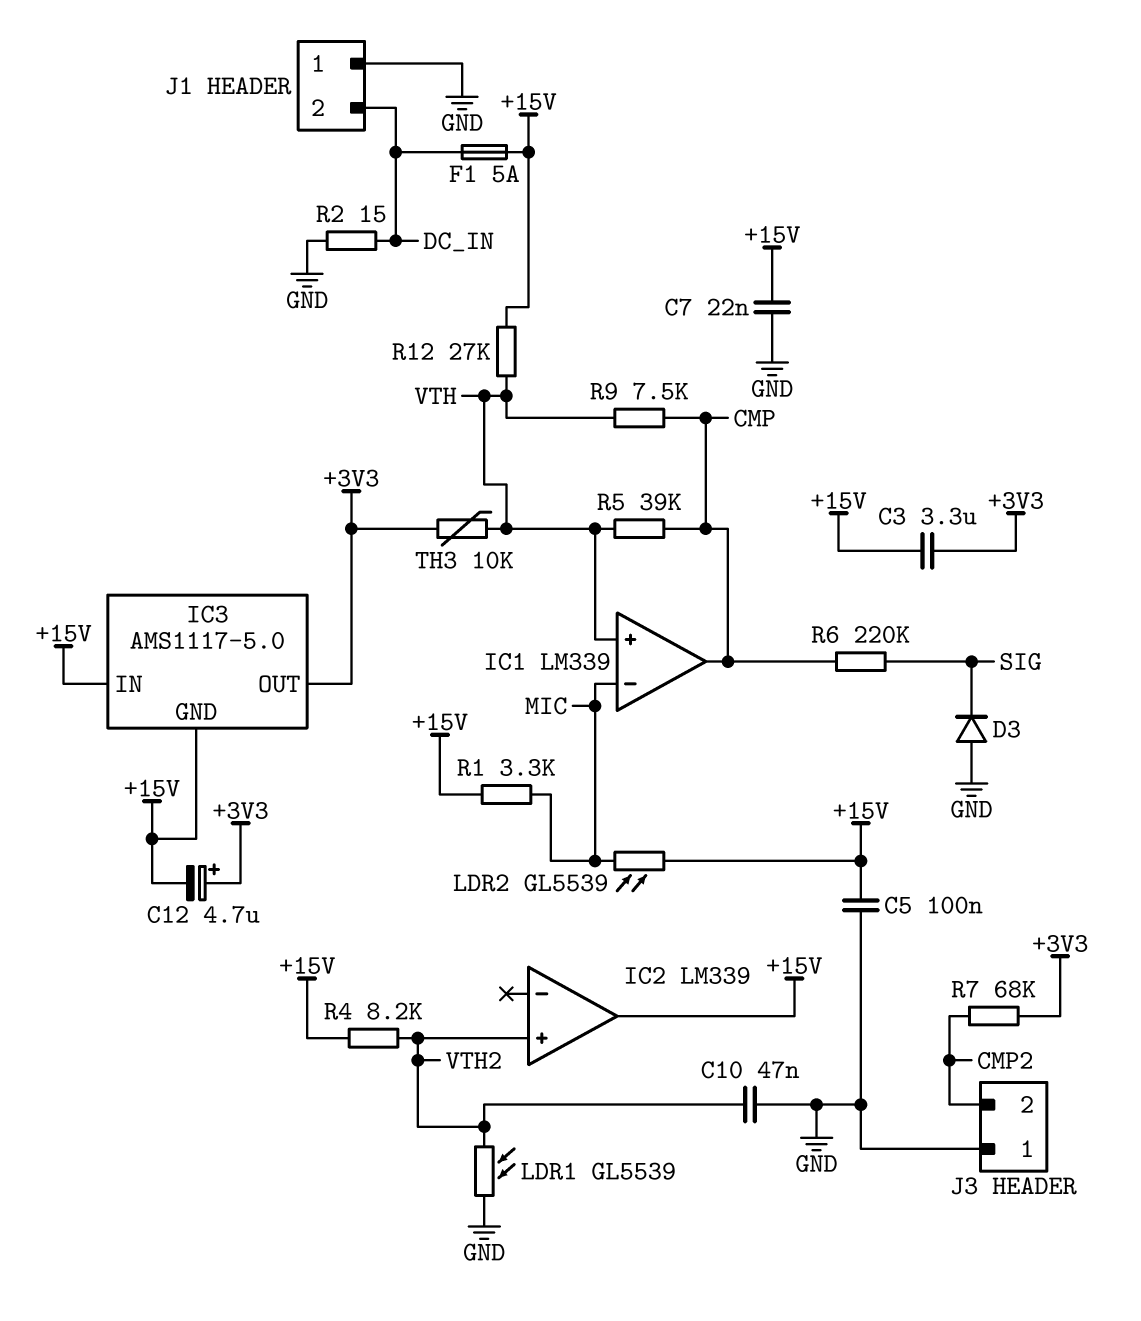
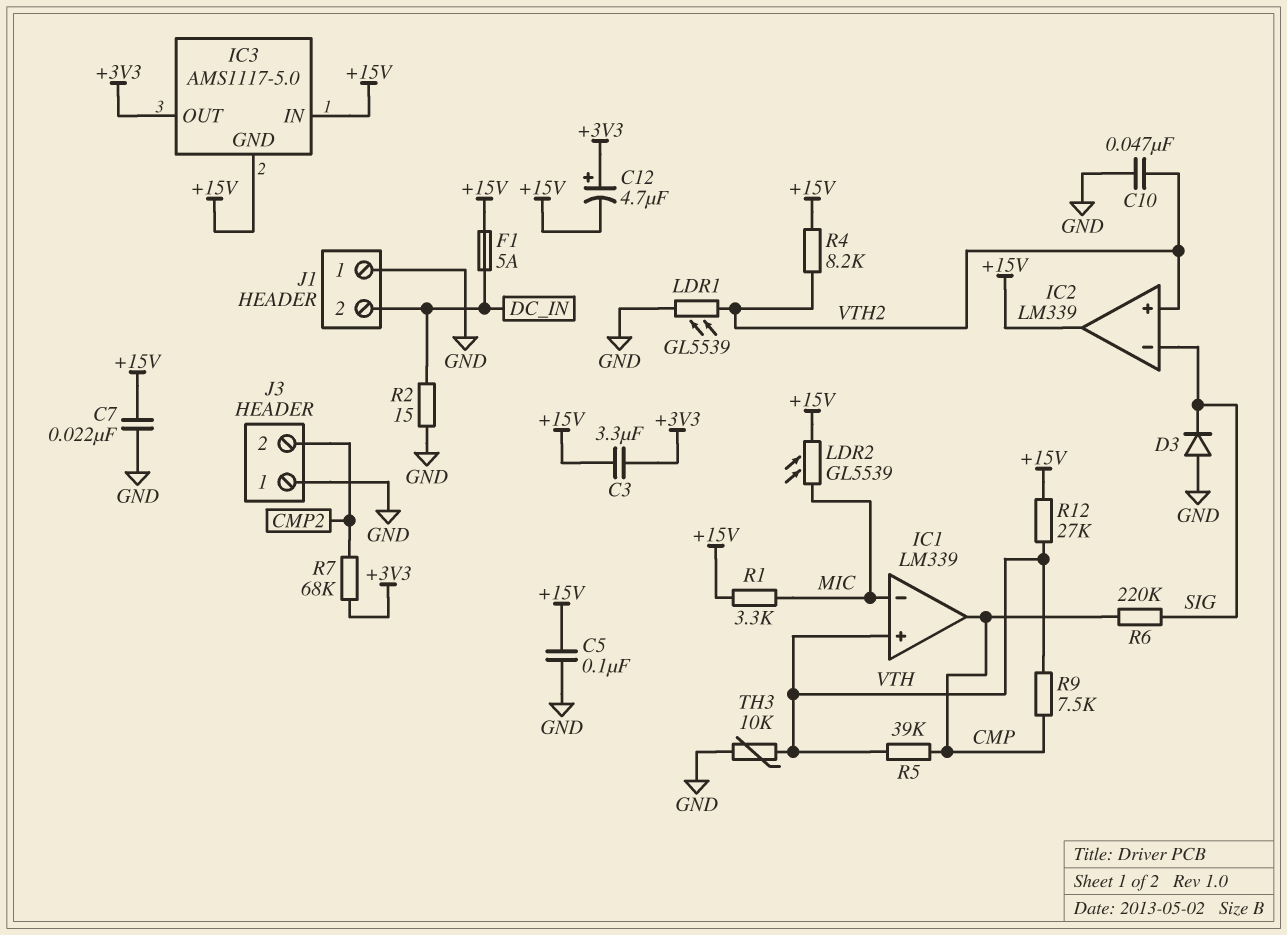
IC2 pin in-: none -> SIG
TH3: 10k (+3V3, VTH) -> 10k (GND, VTH)

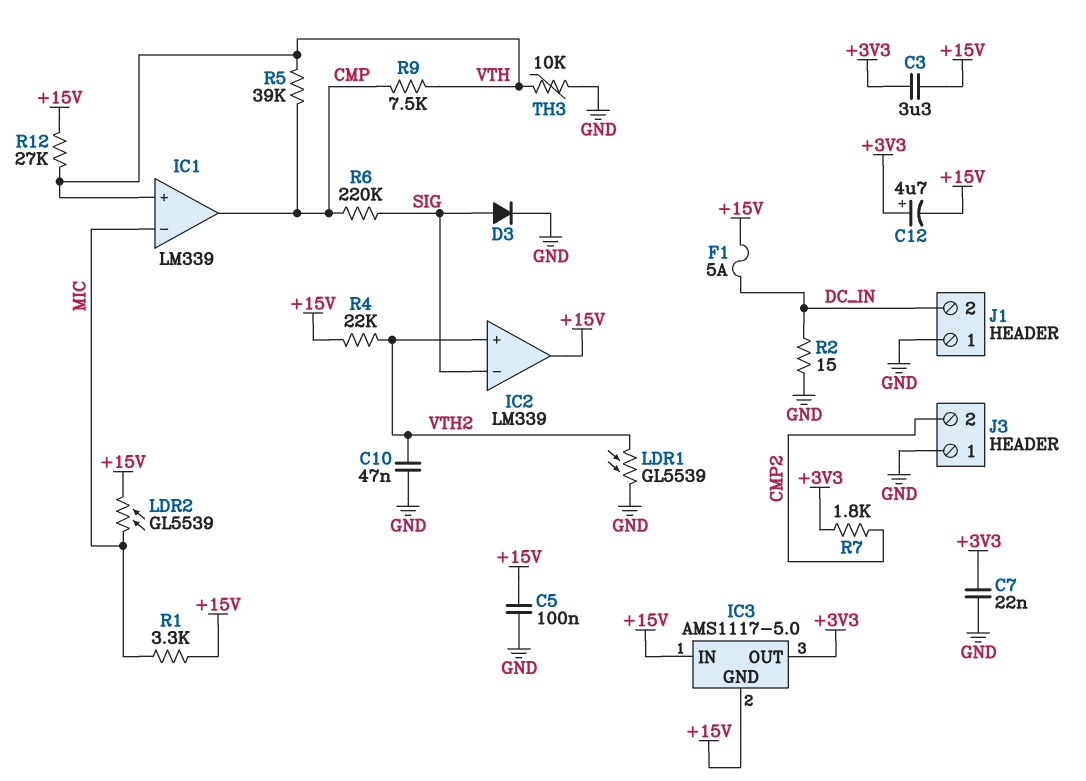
C7: 22nF (+15V, GND) -> 22nF (+3V3, GND)
D3: diode (A GND, K SIG) -> diode (A SIG, K GND)
R4: 8.2k (+15V, VTH2) -> 22k (+15V, VTH2)
R7: 68k (+3V3, CMP2) -> 1.8k (+3V3, CMP2)

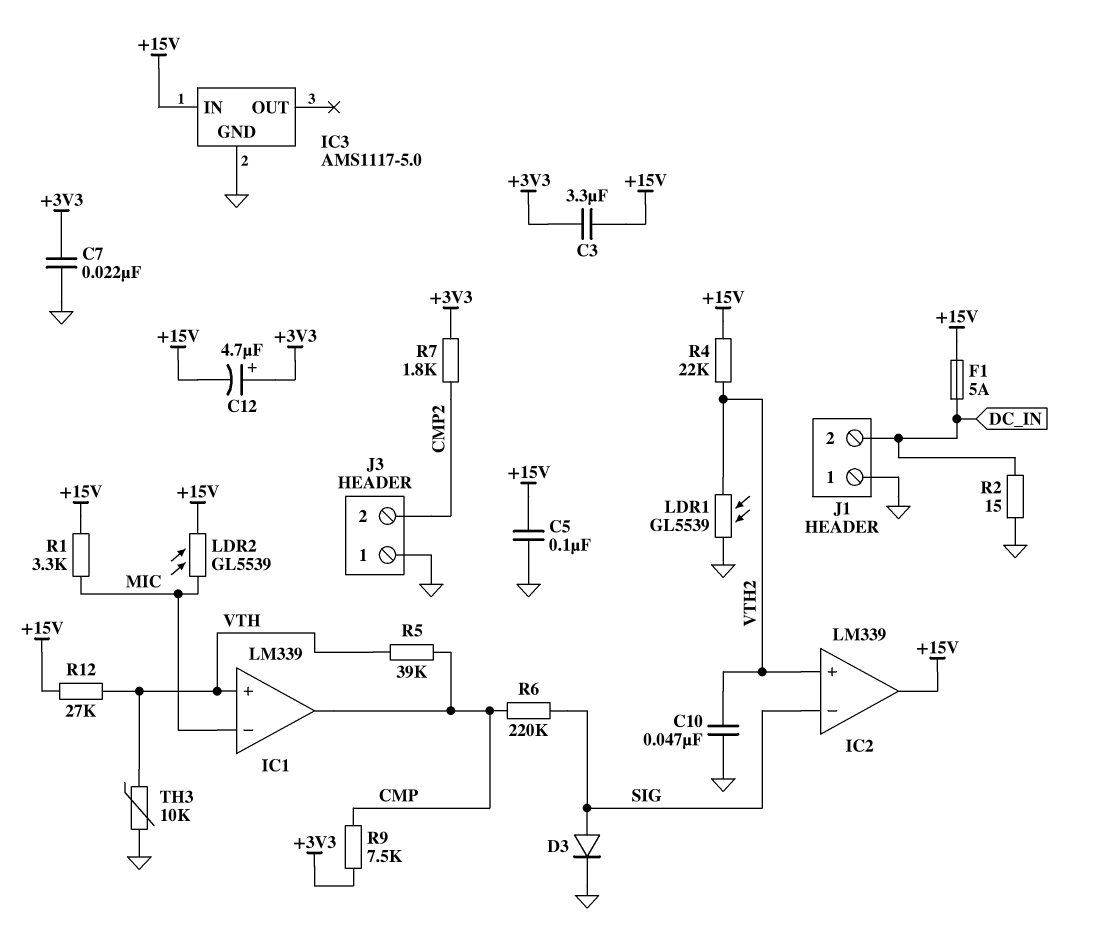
IC3 pin GND: +15V -> GND
IC3 pin OUT: +3V3 -> none
R9: 7.5k (CMP, VTH) -> 7.5k (+3V3, CMP)

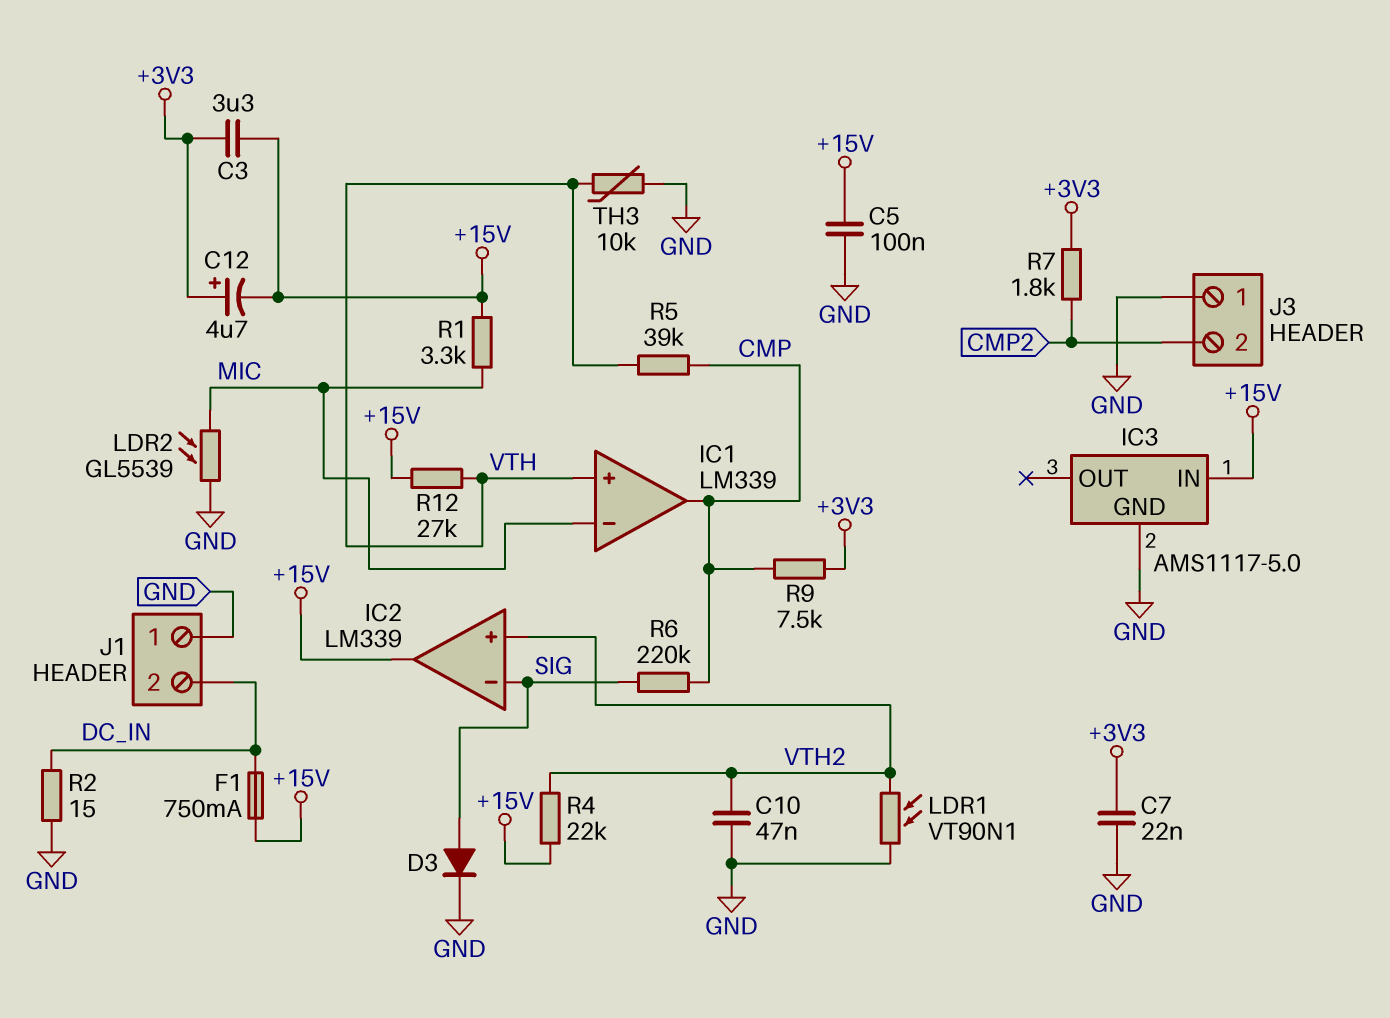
F1: 5A (+15V, DC_IN) -> 750mA (+15V, DC_IN)
LDR1: GL5539 (GND, VTH2) -> VT90N1 (GND, VTH2)
LDR2: GL5539 (+15V, MIC) -> GL5539 (GND, MIC)

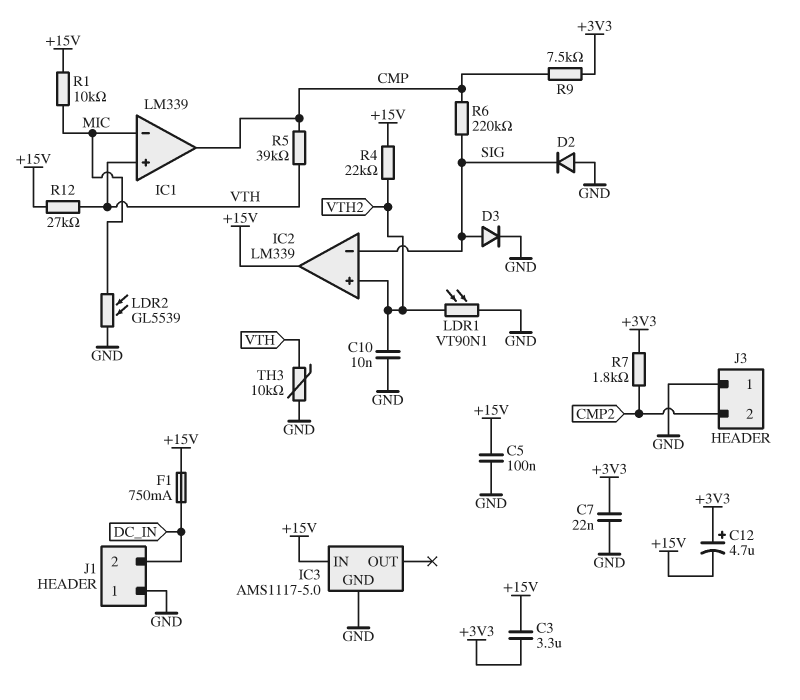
C10: 47nF (GND, VTH2) -> 10nF (GND, VTH2)
D2: none -> diode (A GND, K SIG)
R1: 3.3k (+15V, MIC) -> 10k (+15V, MIC)
R2: 15 (DC_IN, GND) -> none

